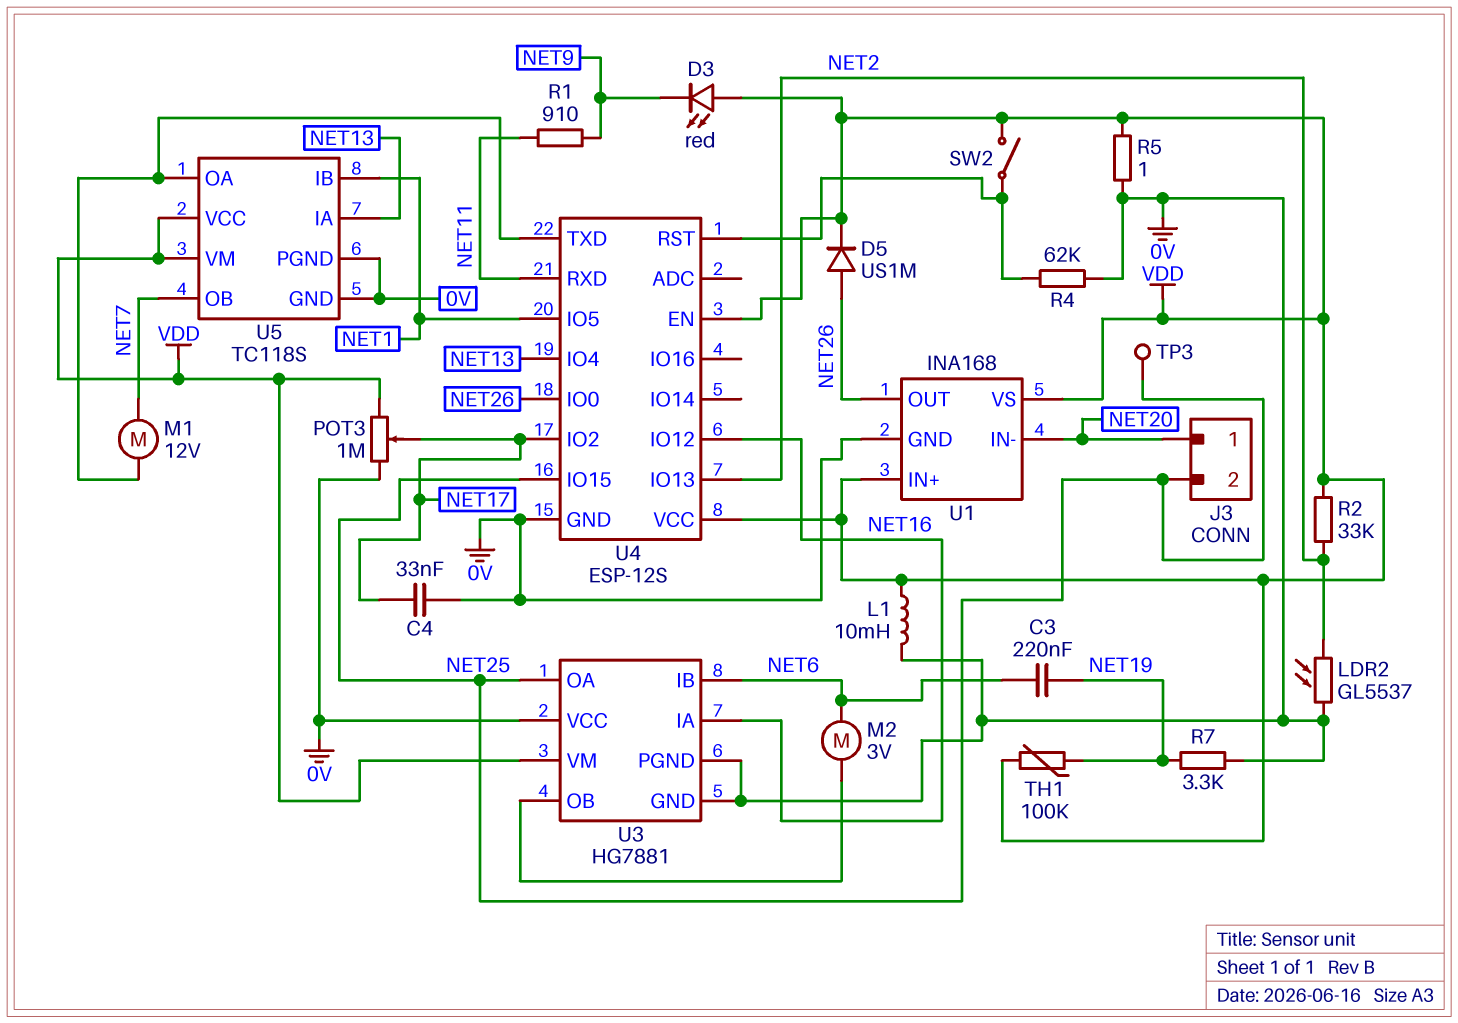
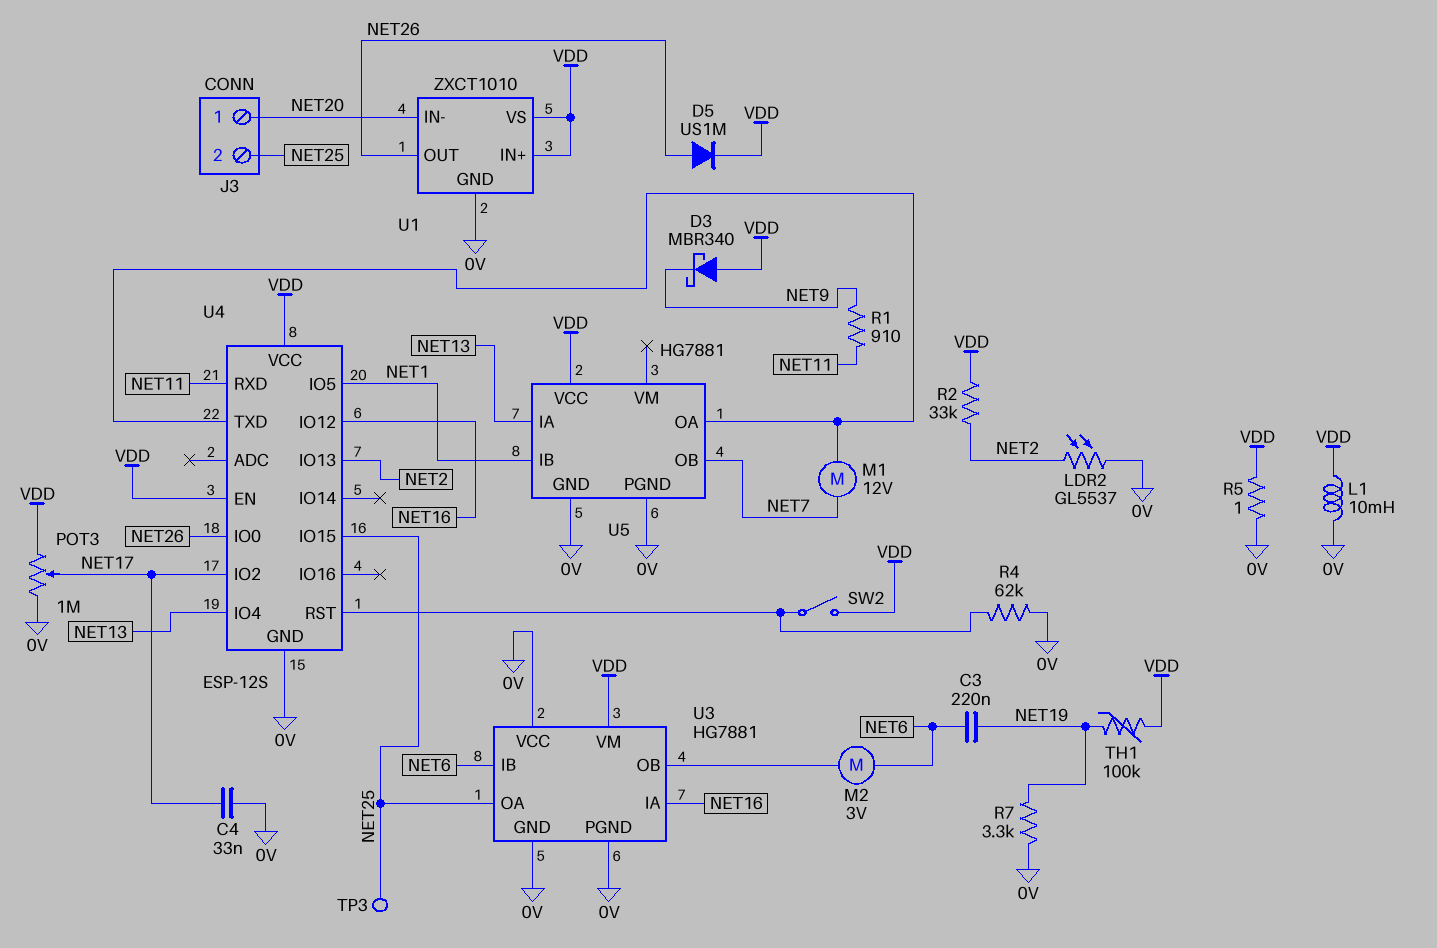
D3: LED red (A VDD, K NET9) -> schottky MBR340 (A VDD, K NET9)
U1: INA168 -> ZXCT1010
U5: TC118S -> HG7881
U5 pin VM: VDD -> none

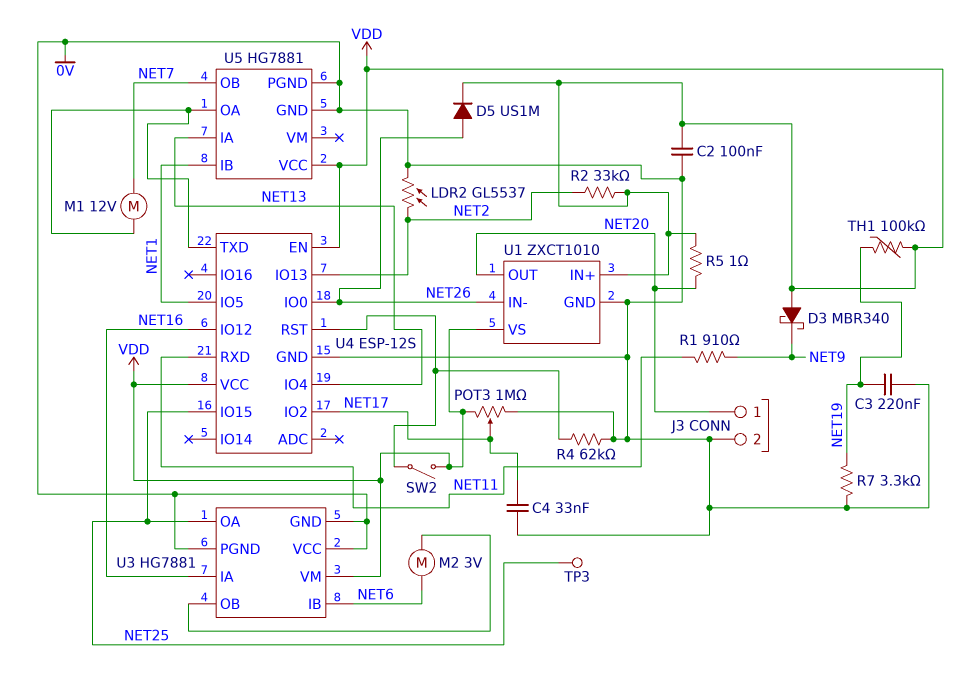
C2: none -> 100nF (0V, VDD)
C3: 220nF (NET6, NET19) -> 220nF (0V, NET19)
J3 pin 2: NET25 -> 0V
L1: 10mH (0V, VDD) -> none
R5: 1 (0V, VDD) -> 1 (NET20, VDD)
U1 pin IN-: NET20 -> NET26
U1 pin OUT: NET26 -> NET20

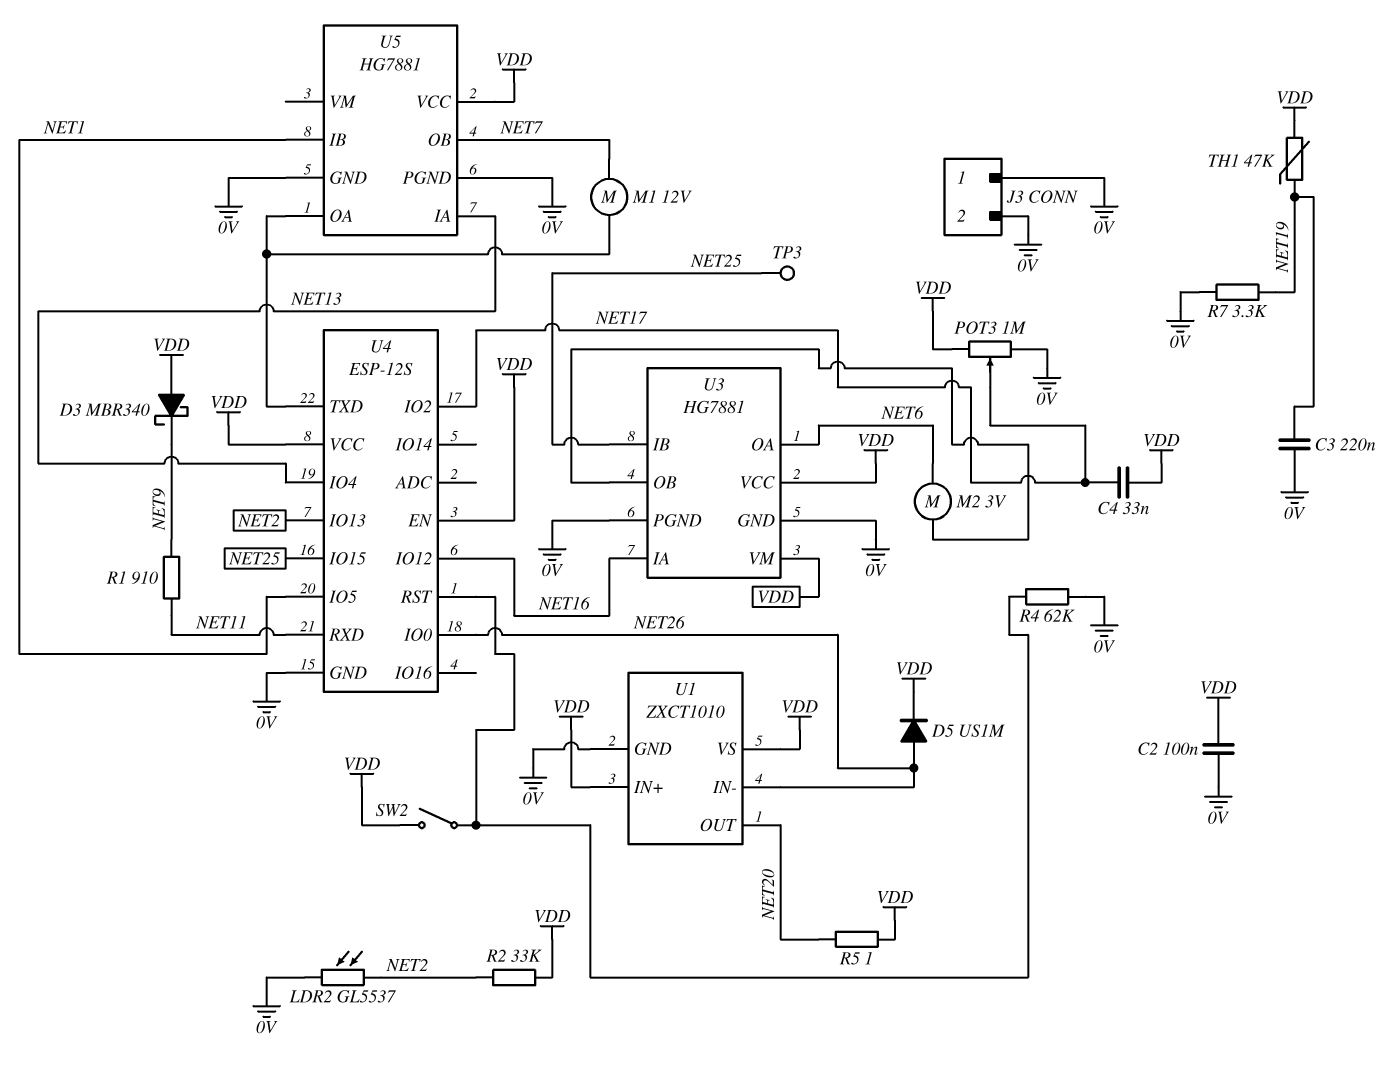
C4: 33nF (0V, NET17) -> 33nF (NET17, VDD)
J3 pin 1: NET20 -> 0V
TH1: 100k (NET19, VDD) -> 47k (NET19, VDD)
U3 pin IB: NET6 -> NET25
U3 pin OA: NET25 -> NET6
U3 pin VCC: 0V -> VDD

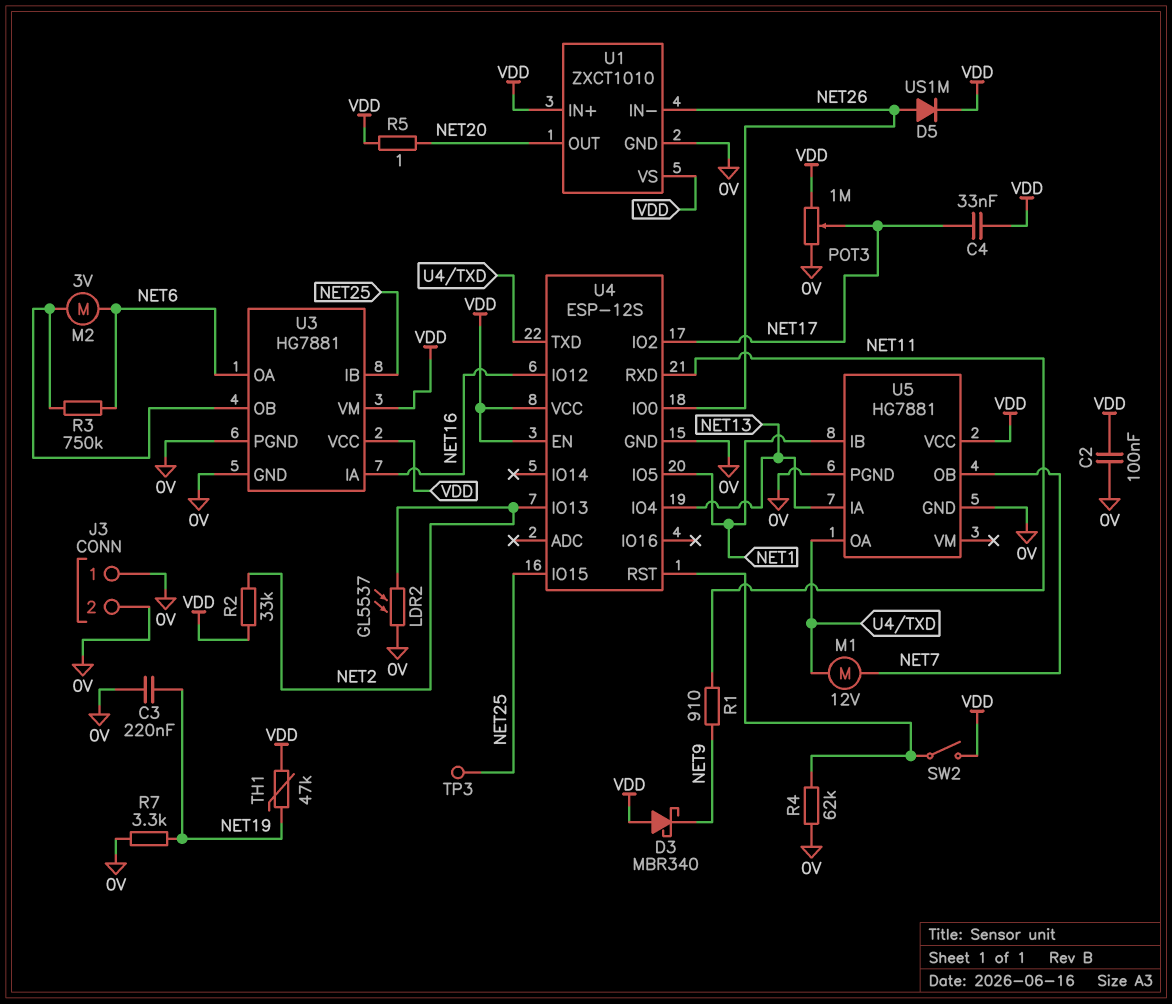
R3: none -> 750k (NET6, U3/OB)

